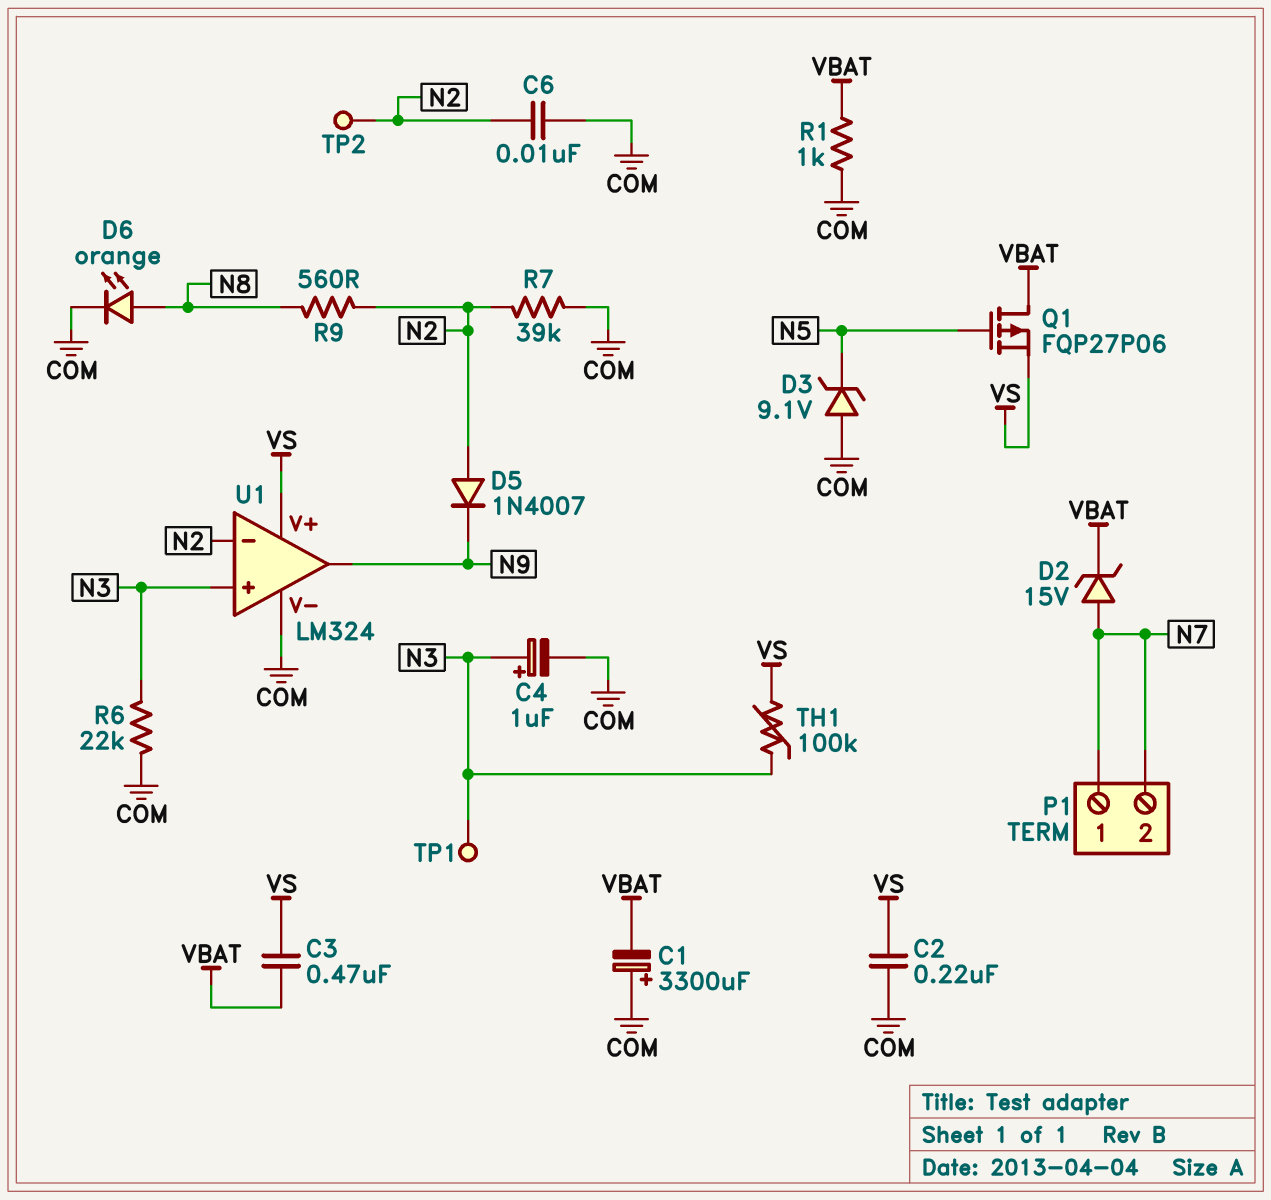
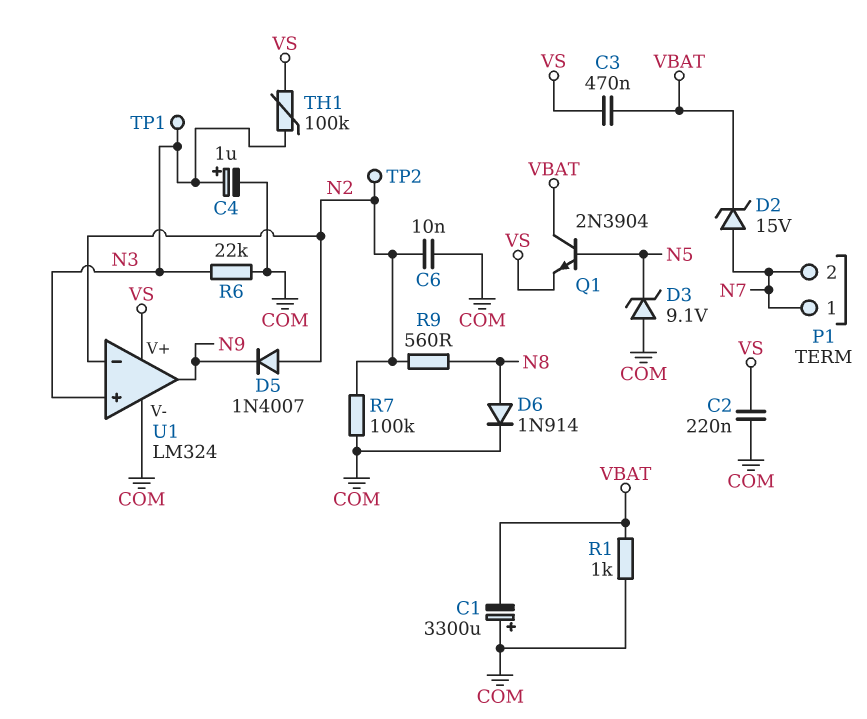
D6: LED orange (A N8, K COM) -> diode 1N914 (A N8, K COM)
Q1: PMOS FQP27P06 (G N5, D VBAT, S VS) -> NPN 2N3904 (B N5, C VBAT, E VS)
R7: 39k (COM, N2) -> 100k (COM, N2)

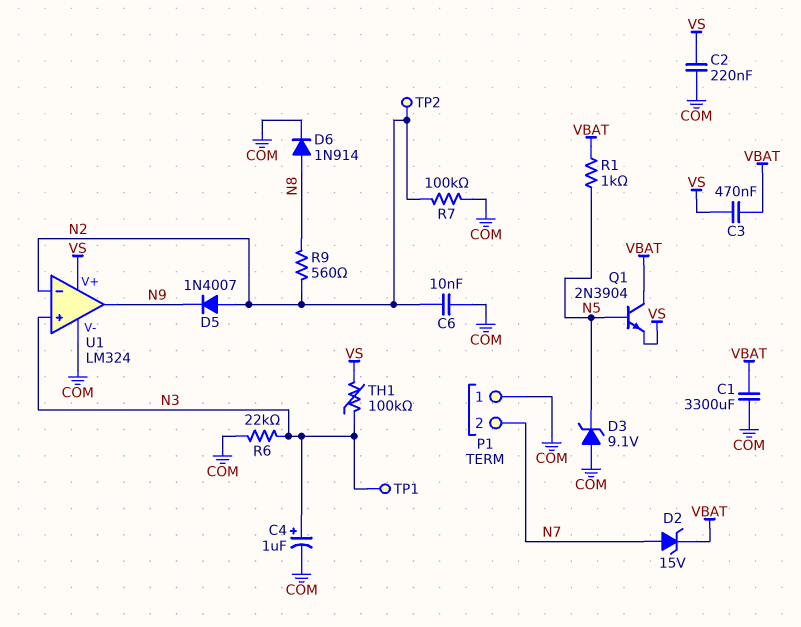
C1: 3300uF (plus COM, minus VBAT) -> 3300uF (COM, VBAT)
P1 pin 1: N7 -> COM
R1: 1k (COM, VBAT) -> 1k (N5, VBAT)

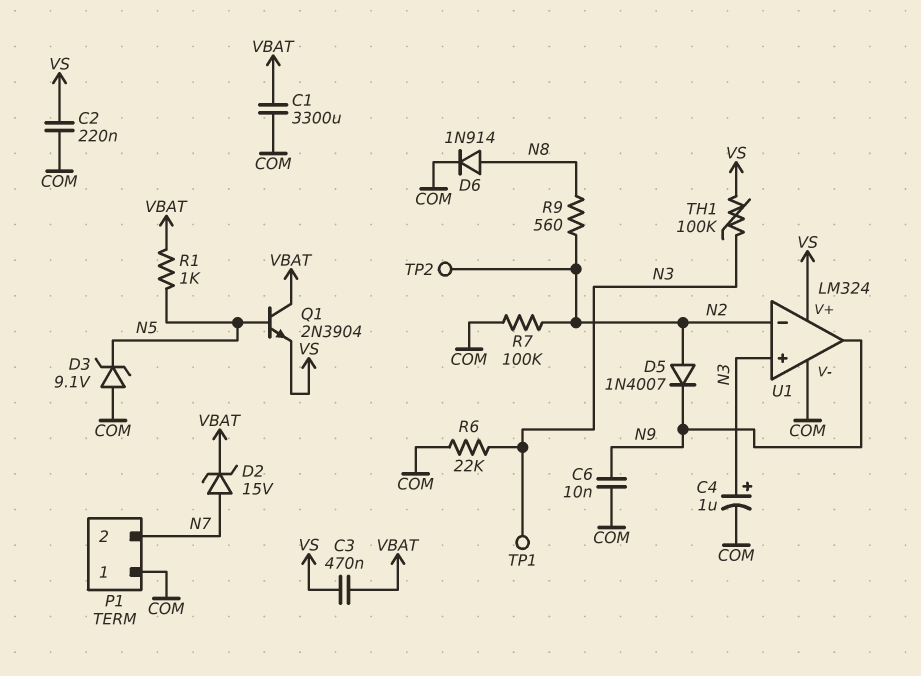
C6: 10nF (COM, N2) -> 10nF (COM, N9)

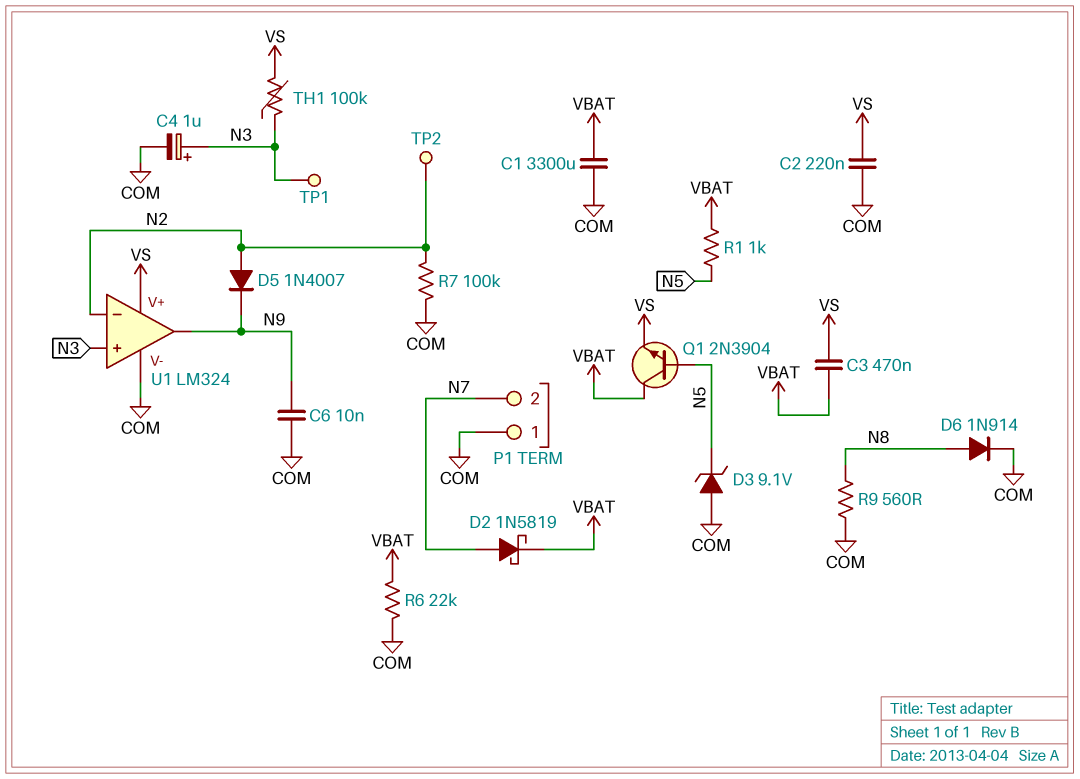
D2: zener 15V (A N7, K VBAT) -> schottky 1N5819 (A N7, K VBAT)
R6: 22k (COM, N3) -> 22k (COM, VBAT)
R9: 560 (N2, N8) -> 560 (COM, N8)

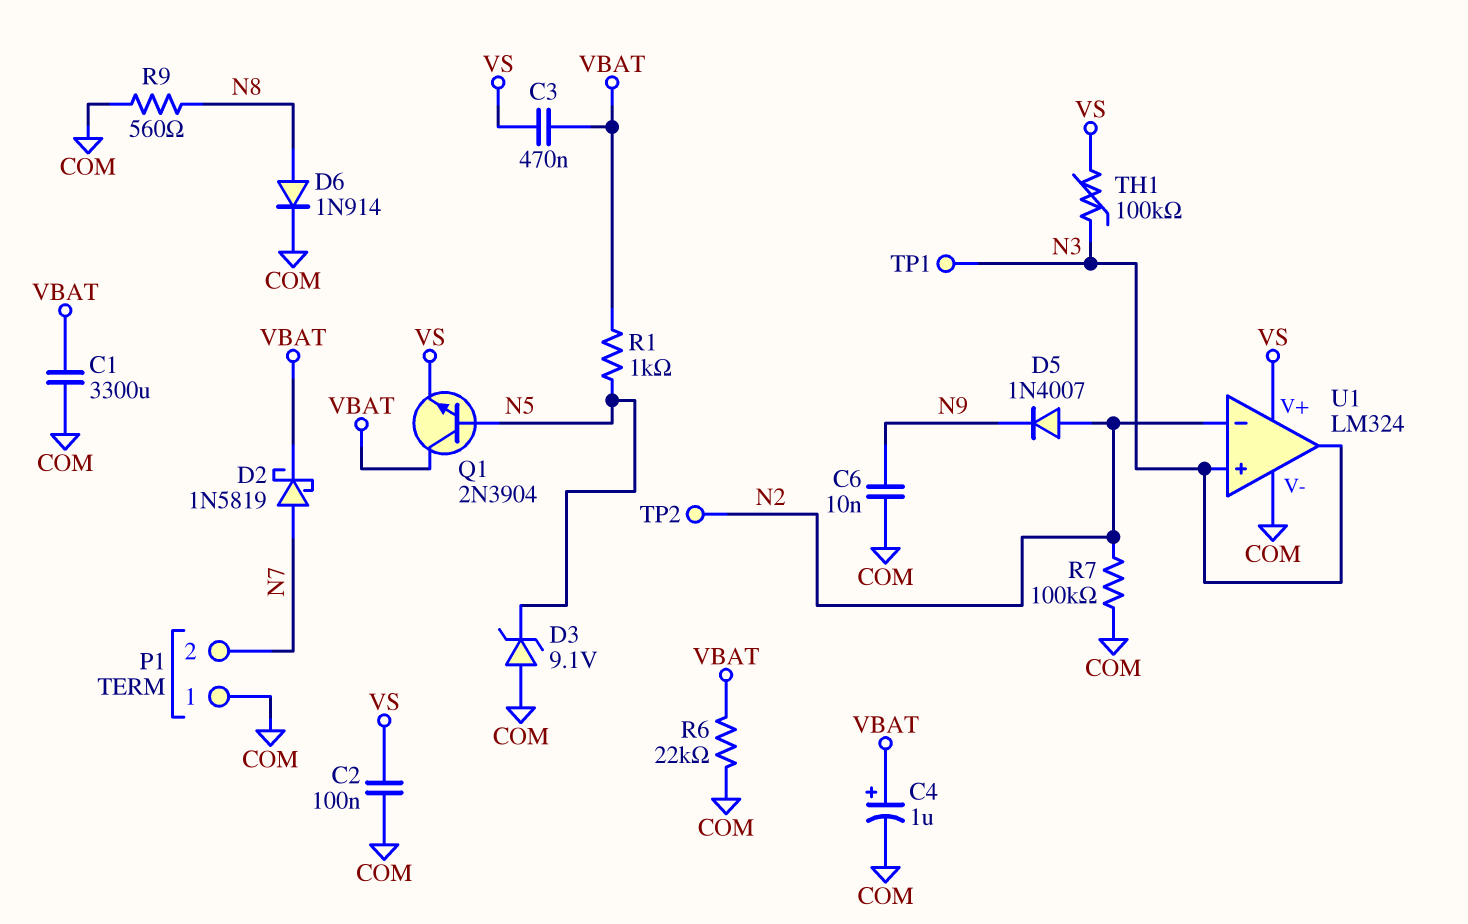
C2: 220nF (COM, VS) -> 100nF (COM, VS)
C4: 1uF (plus N3, minus COM) -> 1uF (plus VBAT, minus COM)
U1 pin out: N9 -> N3

